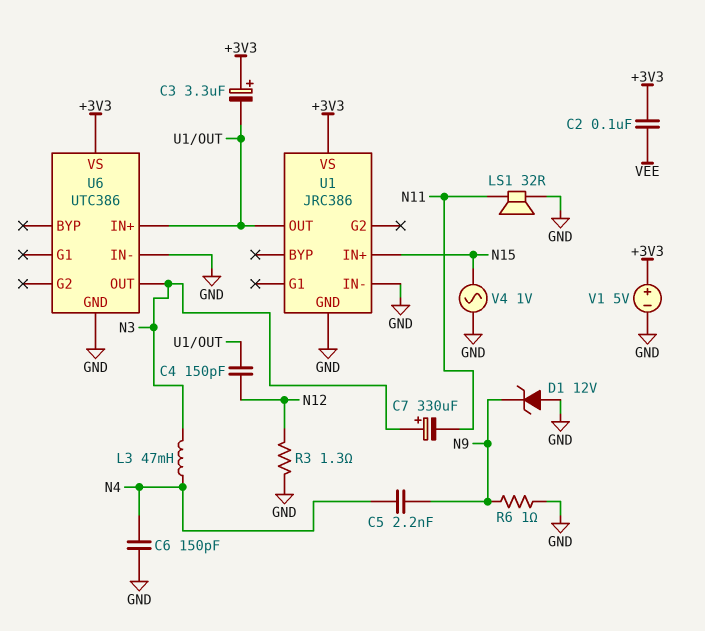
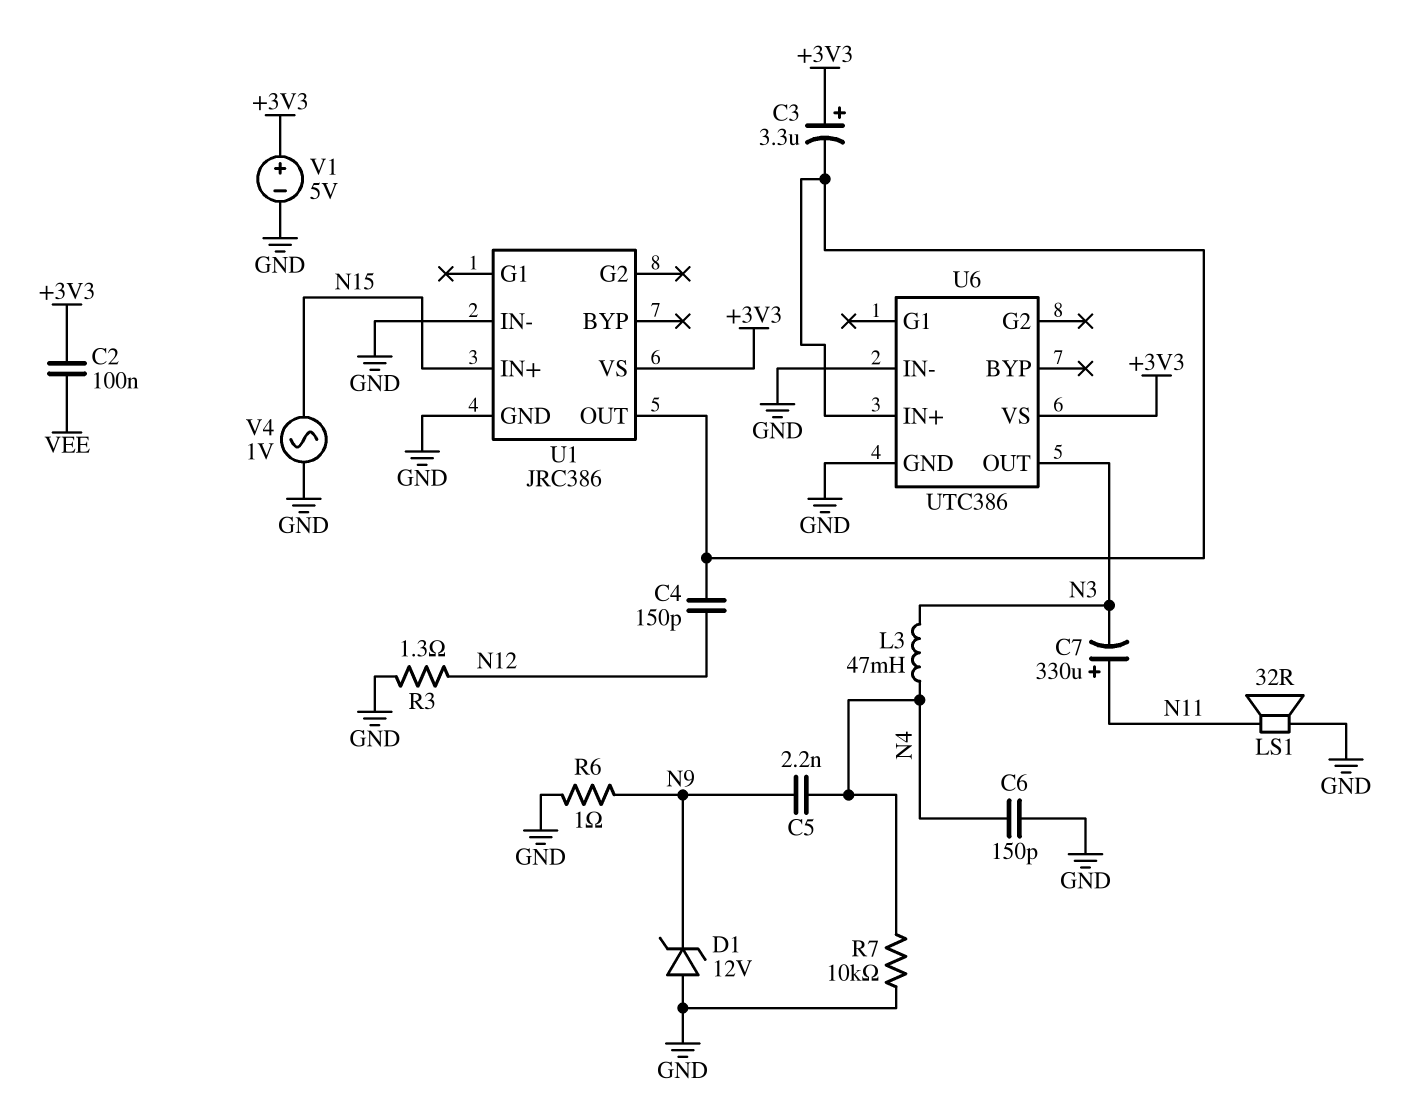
C7: 330uF (plus N3, minus N11) -> 330uF (plus N11, minus N3)
R7: none -> 10k (GND, N4)

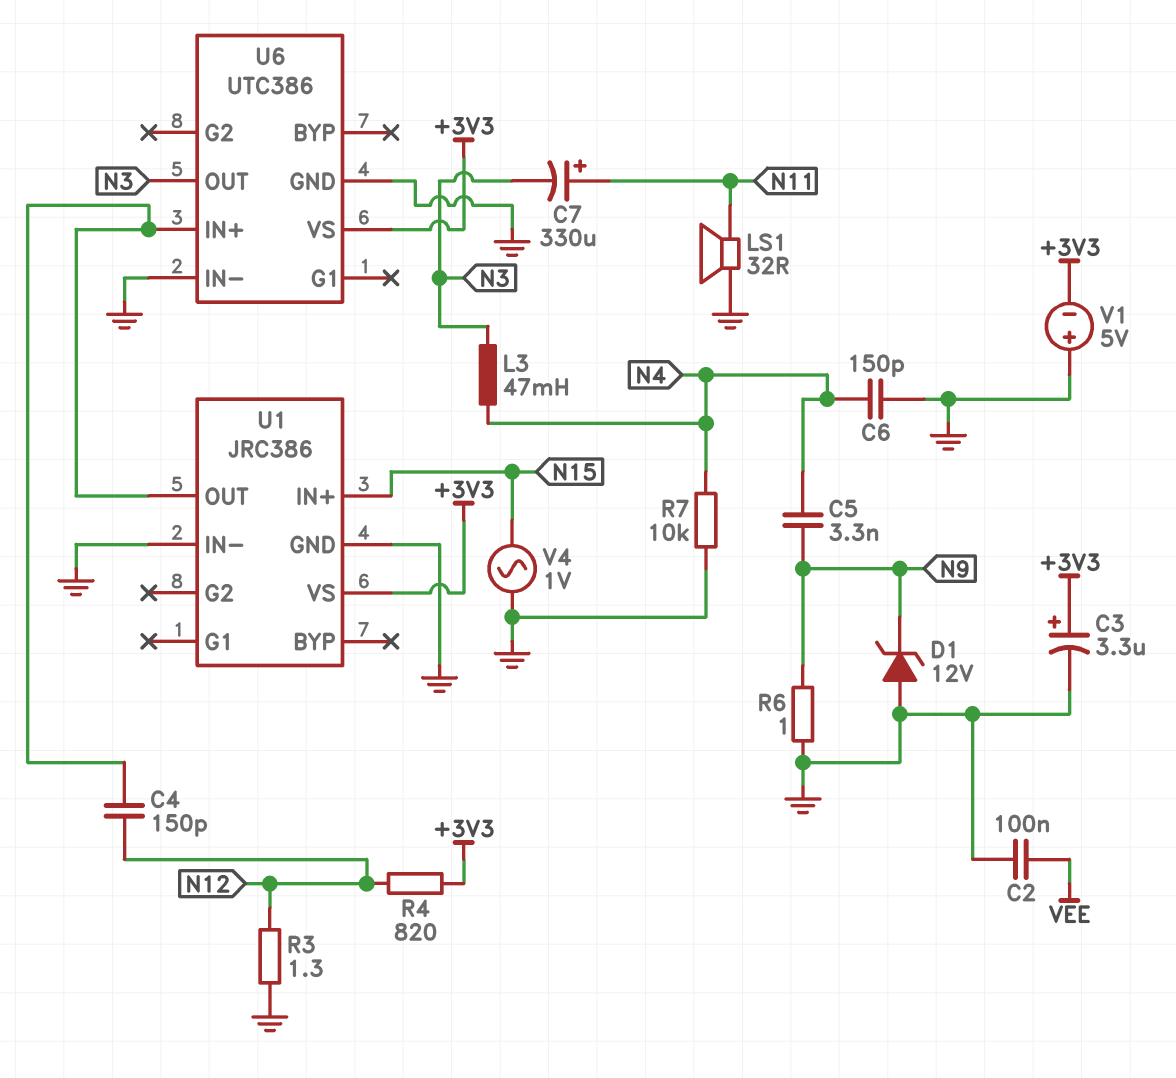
C2: 100nF (+3V3, VEE) -> 100nF (GND, VEE)
C3: 3.3uF (plus +3V3, minus U1/OUT) -> 3.3uF (plus +3V3, minus GND)
C5: 2.2nF (N4, N9) -> 3.3nF (N4, N9)
R4: none -> 820 (+3V3, N12)
V1: 5V (plus +3V3, minus GND) -> 5V (plus GND, minus +3V3)

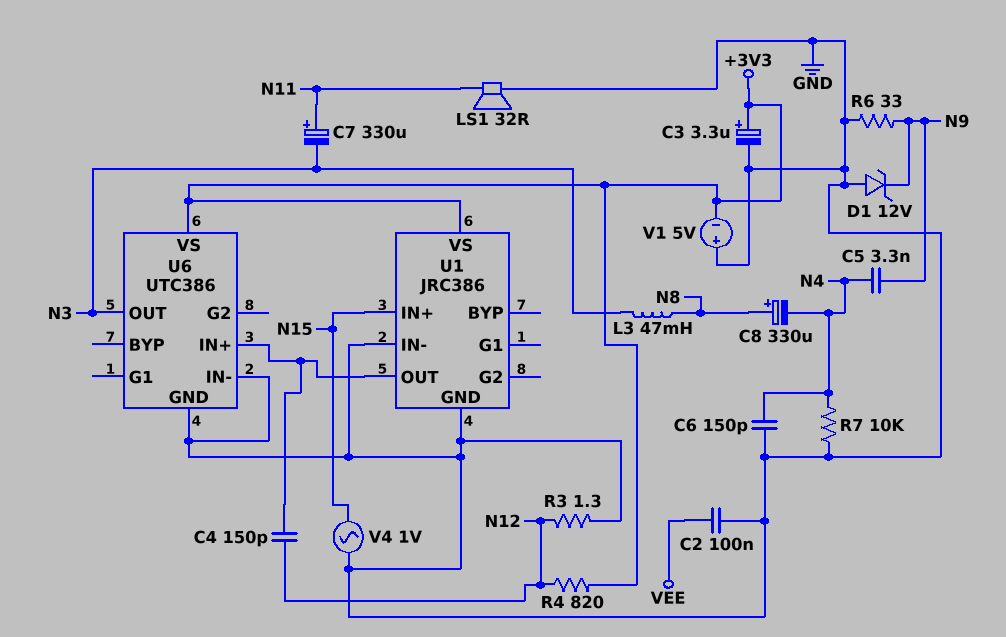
C8: none -> 330uF (plus N8, minus N4)
L3: 47mH (N3, N4) -> 47mH (N3, N8)
R6: 1 (GND, N9) -> 33 (GND, N9)

